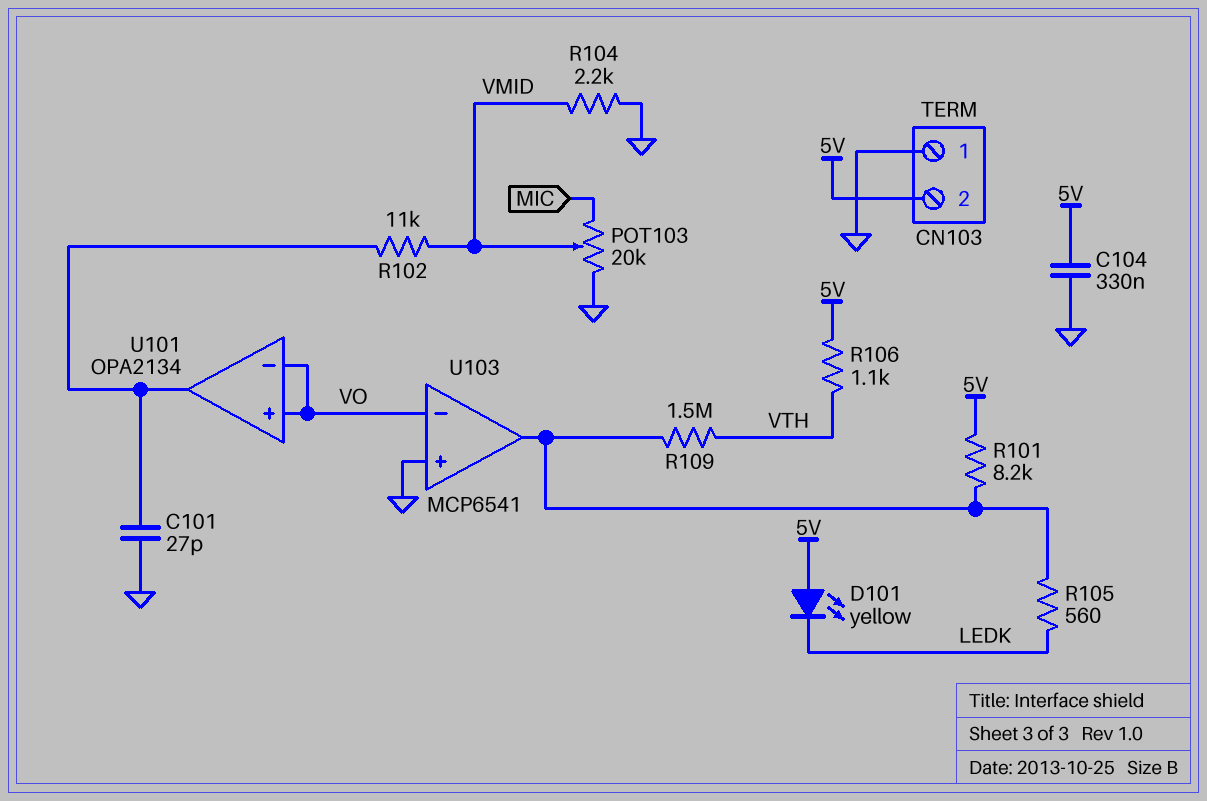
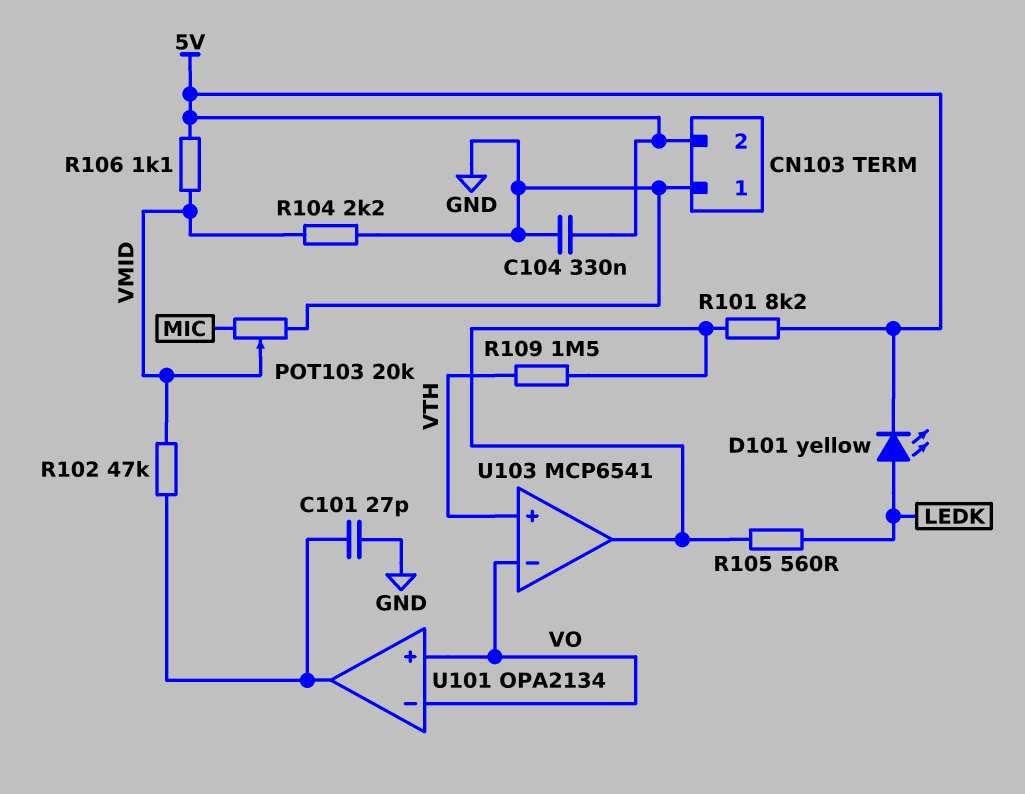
D101: LED yellow (A 5V, K LEDK) -> LED yellow (A LEDK, K 5V)
R102: 11k (U101/out, VMID) -> 47k (U101/out, VMID)
R106: 1.1k (5V, VTH) -> 1.1k (5V, VMID)
U103 pin in+: GND -> VTH

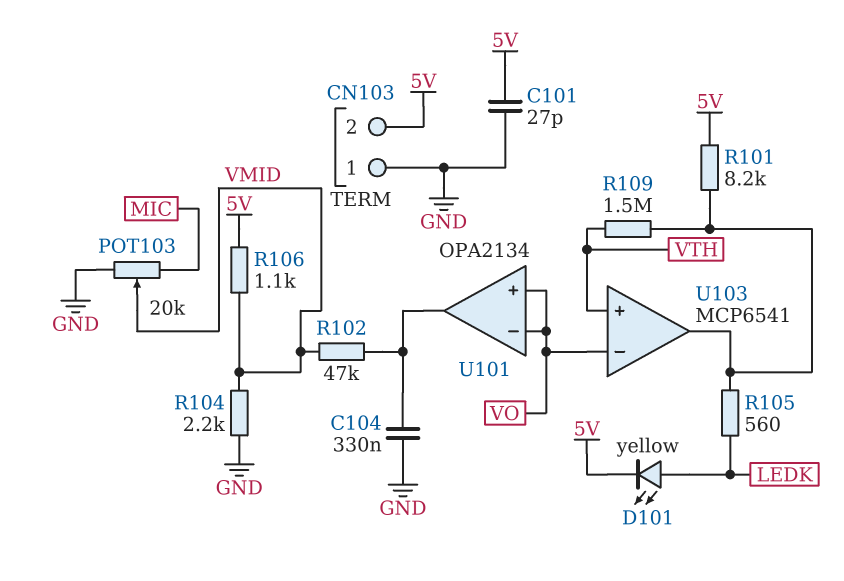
C101: 27pF (GND, U101/out) -> 27pF (5V, GND)
C104: 330nF (5V, GND) -> 330nF (GND, U101/out)

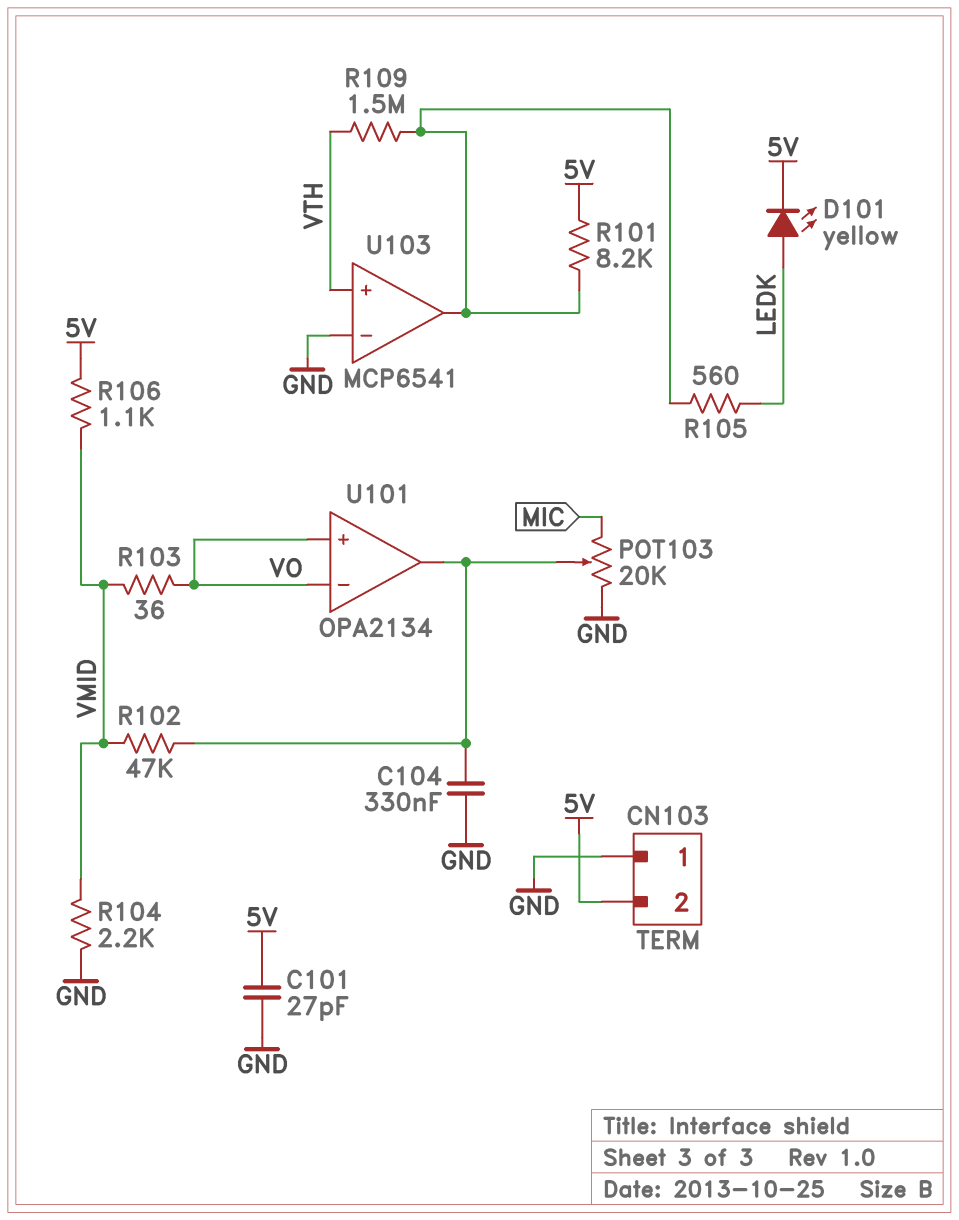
POT103: 20k (GND, MIC, wiper VMID) -> 20k (GND, MIC, wiper U101/out)
R103: none -> 36 (VMID, VO)
U103 pin in-: VO -> GND

